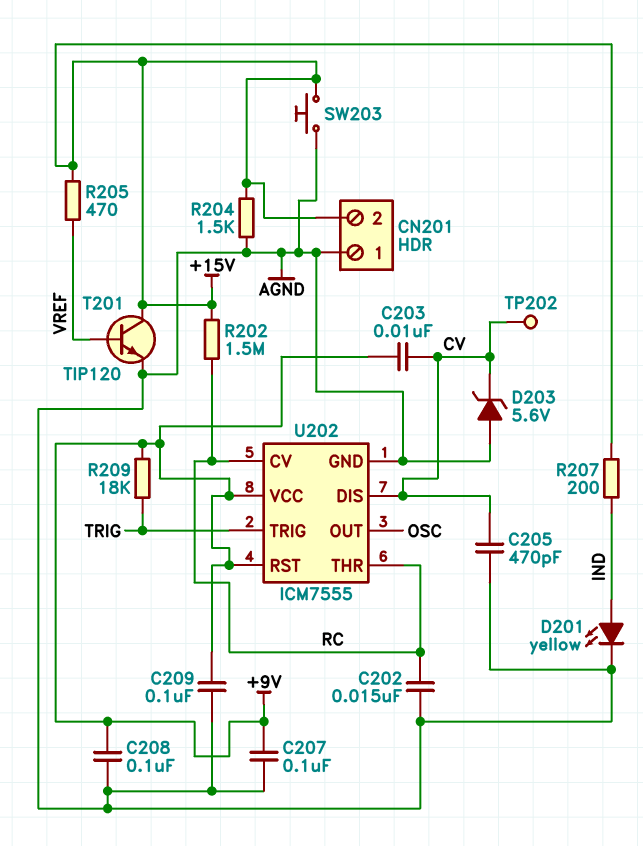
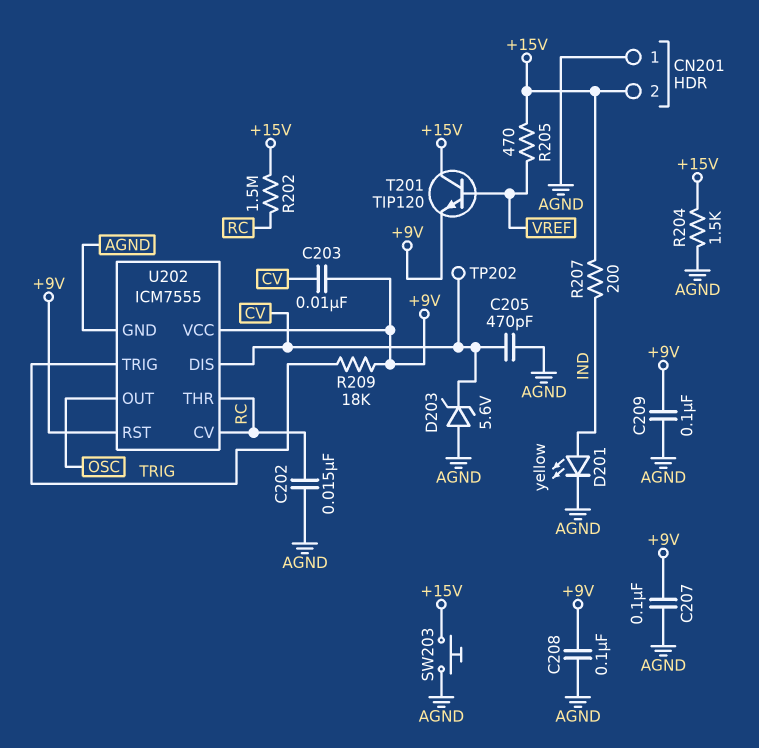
T201: NPN TIP120 (B VREF, C +15V, E AGND) -> NPN TIP120 (B VREF, C +15V, E +9V)

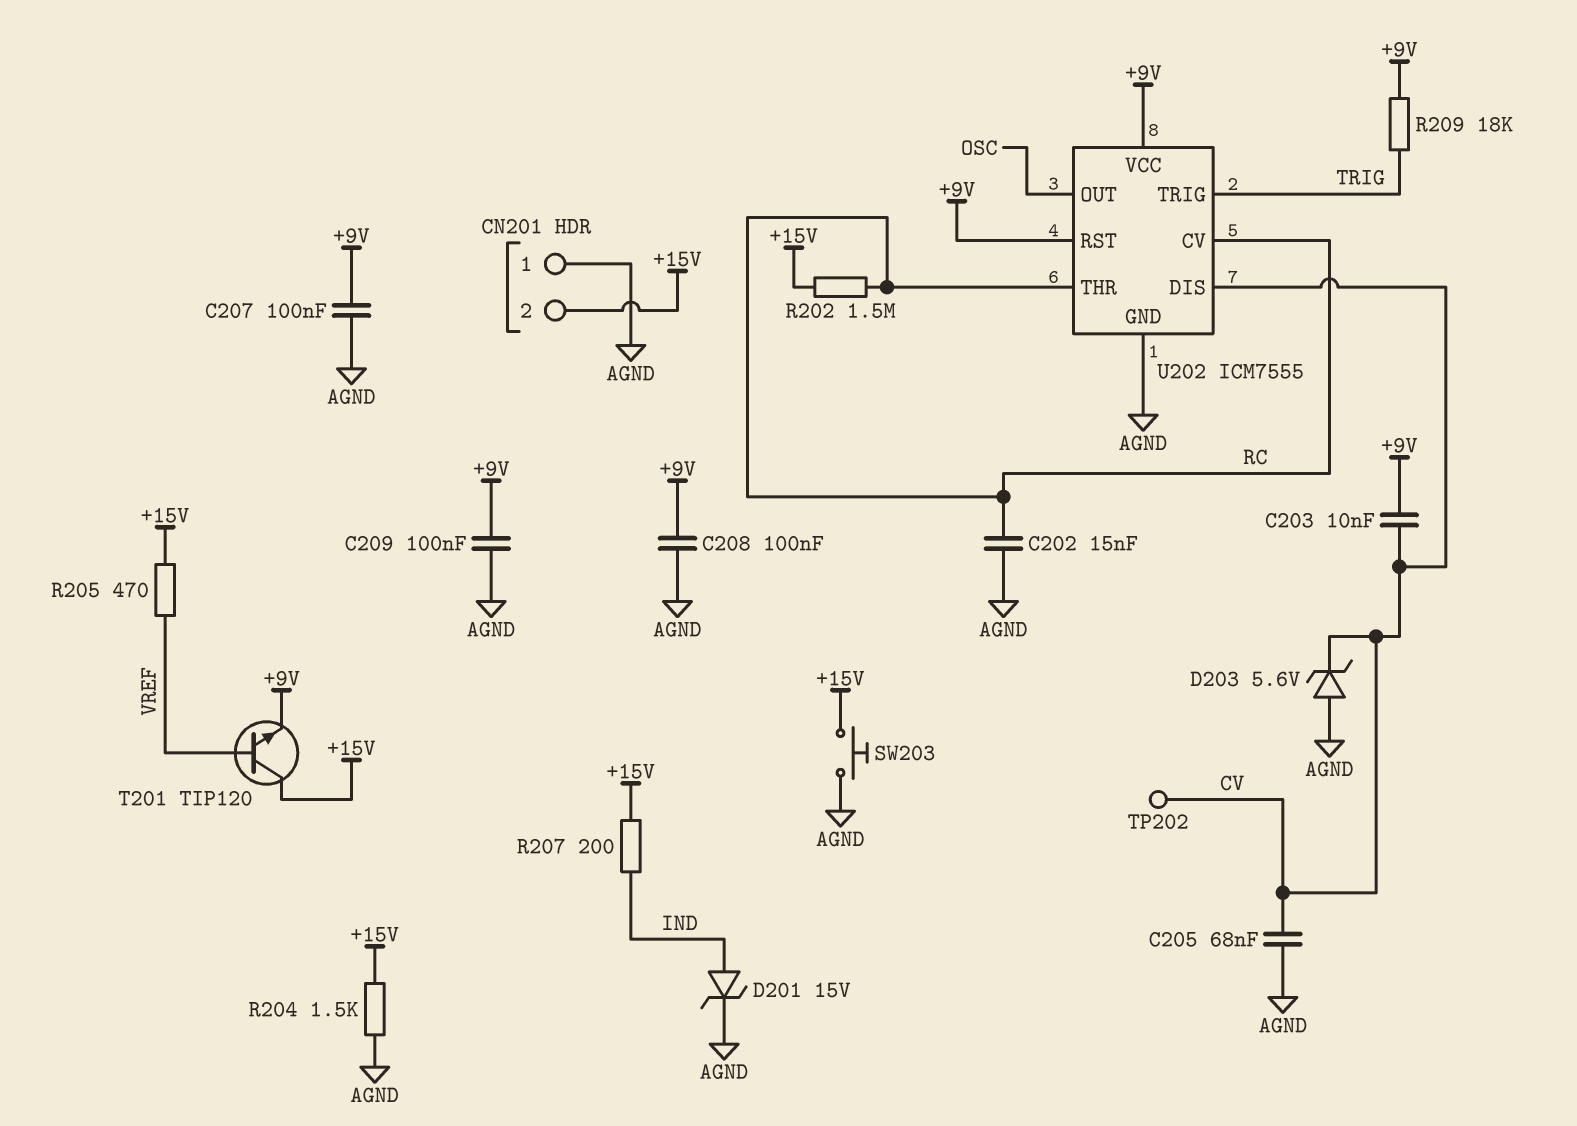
C205: 470pF (AGND, CV) -> 68nF (AGND, CV)
D201: LED yellow (A IND, K AGND) -> zener 15V (A IND, K AGND)

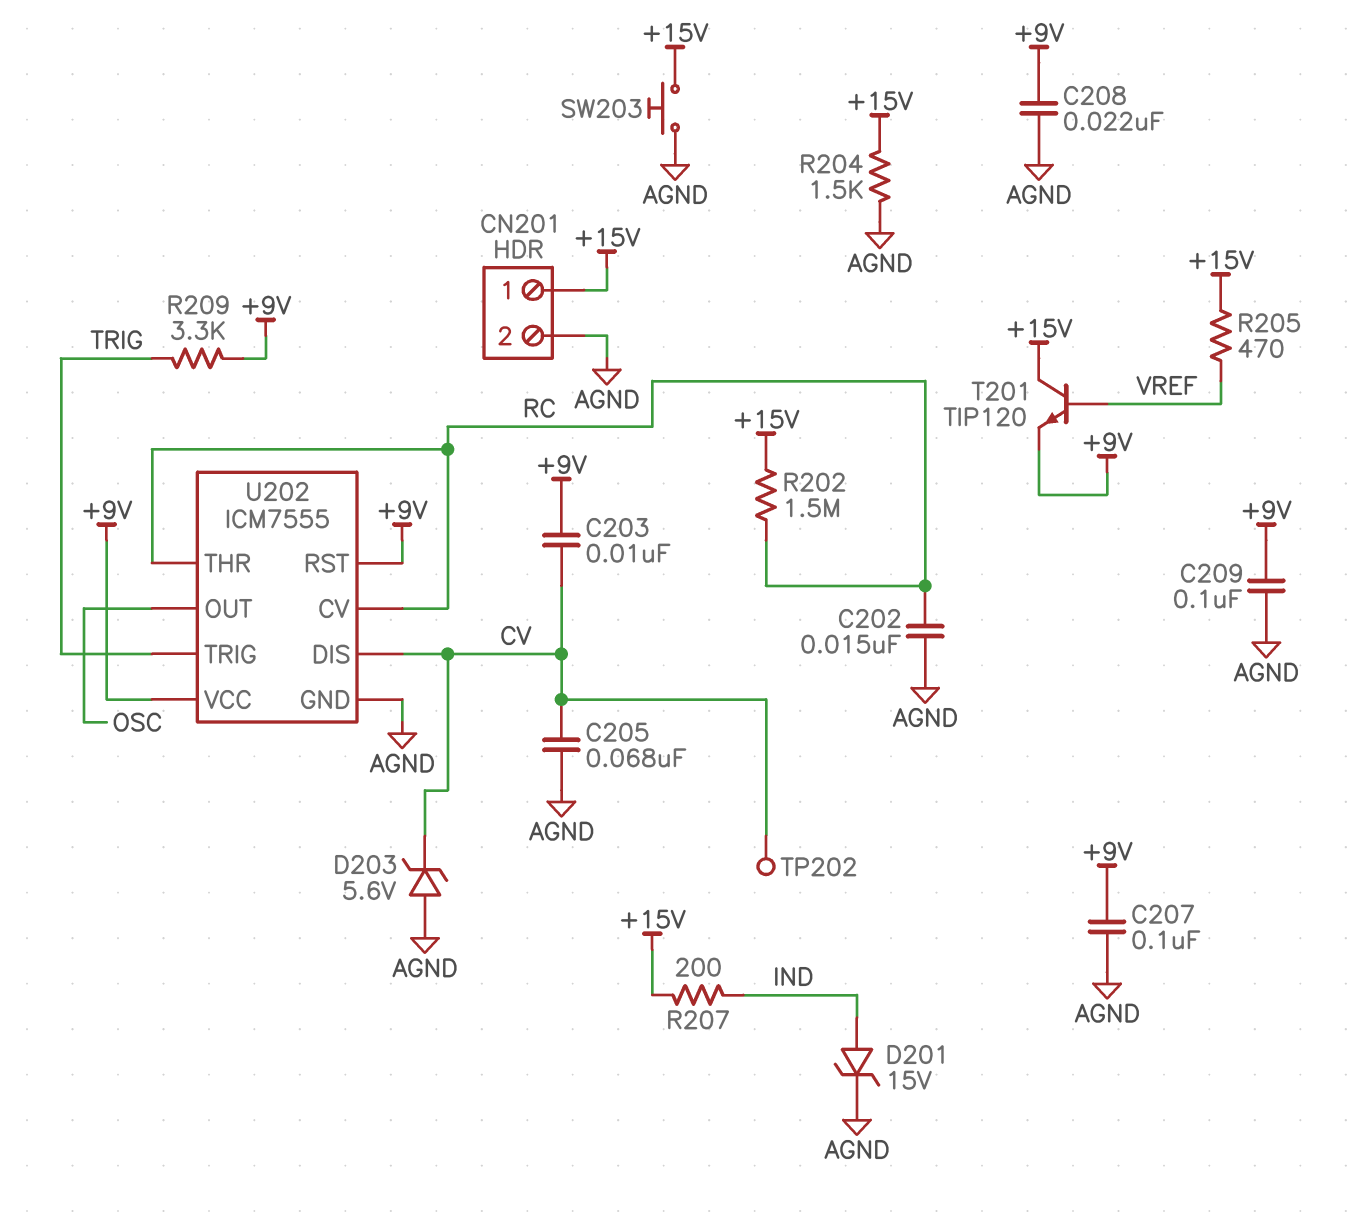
C208: 100nF (+9V, AGND) -> 22nF (+9V, AGND)
CN201 pin 1: AGND -> +15V
CN201 pin 2: +15V -> AGND
R209: 18k (+9V, TRIG) -> 3.3k (+9V, TRIG)

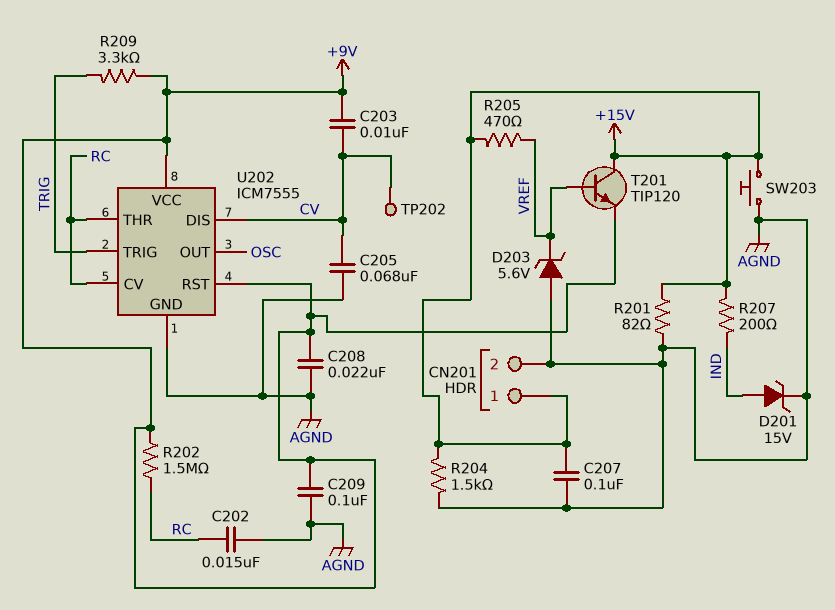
C207: 100nF (+9V, AGND) -> 100nF (+15V, AGND)
D203: zener 5.6V (A AGND, K CV) -> zener 5.6V (A AGND, K VREF)
R201: none -> 82 (+15V, AGND)
R202: 1.5M (+15V, RC) -> 1.5M (+9V, RC)

